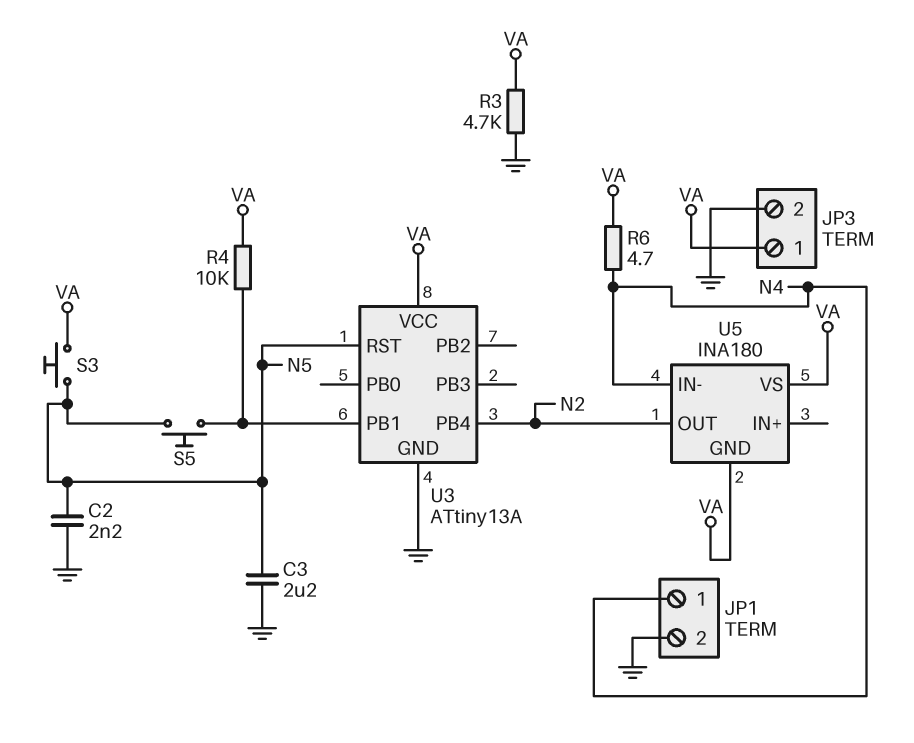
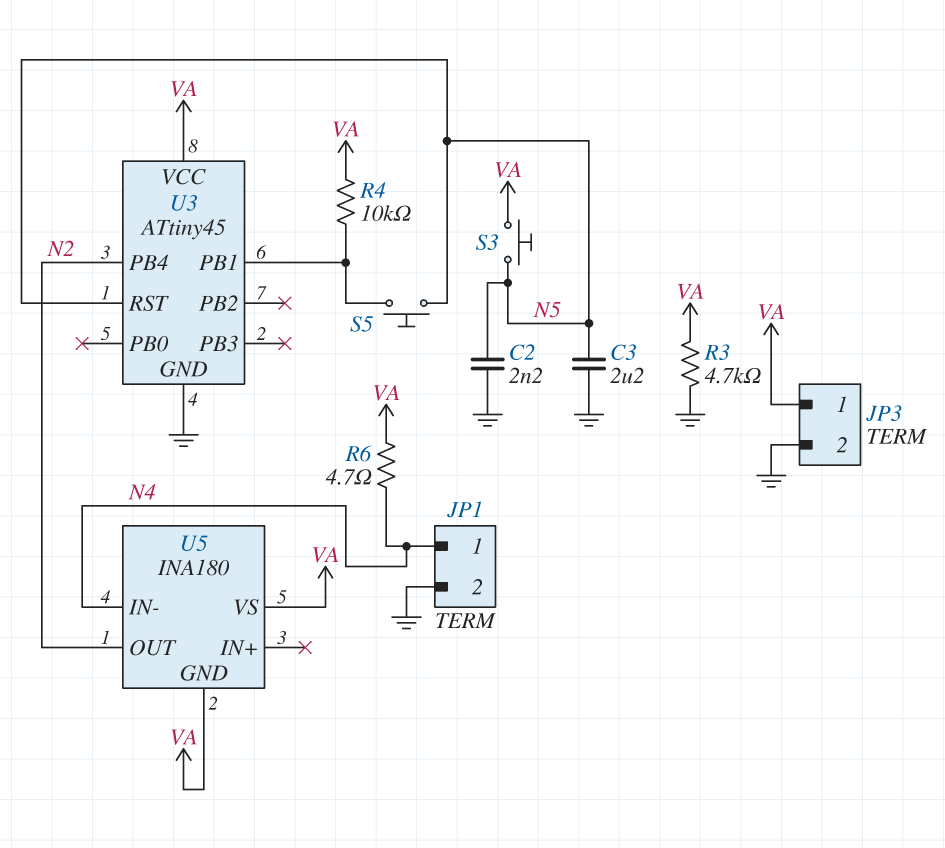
U3: ATtiny13A -> ATtiny45

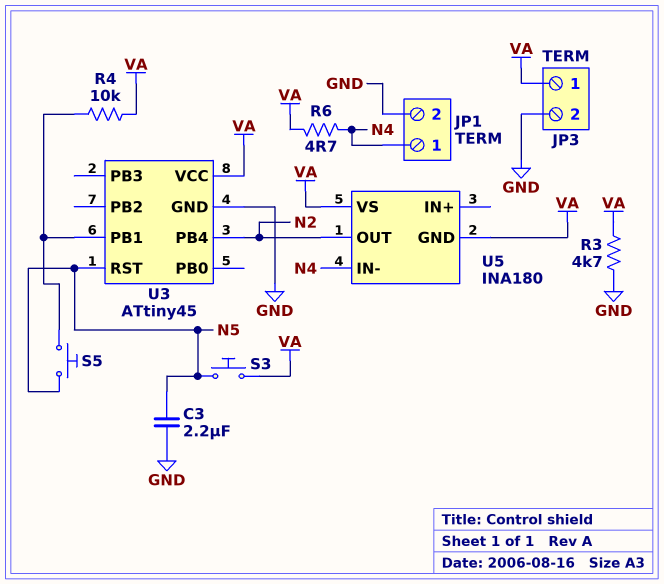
C2: 2.2nF (GND, N5) -> none

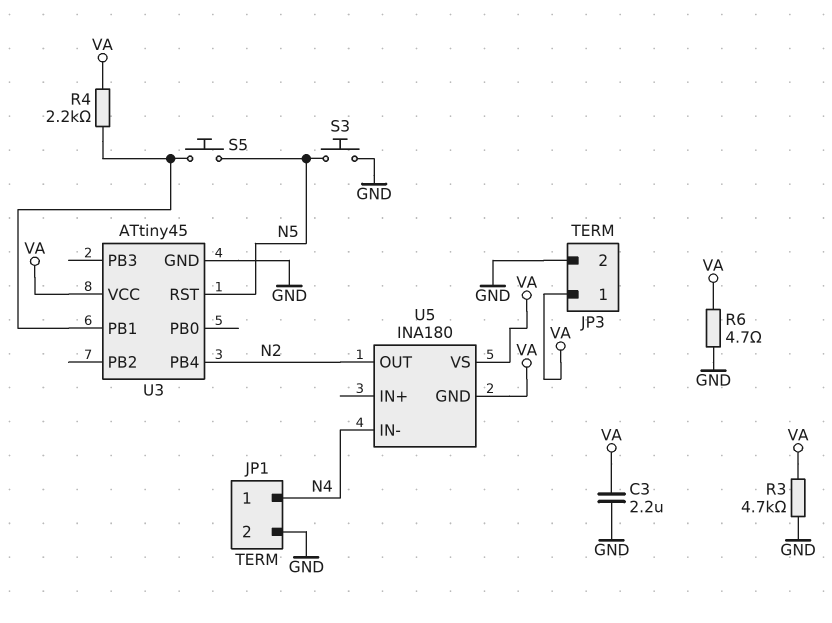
C3: 2.2uF (GND, N5) -> 2.2uF (GND, VA)
R4: 10k (U3/PB1, VA) -> 2.2k (U3/PB1, VA)
R6: 4.7 (N4, VA) -> 4.7 (GND, VA)
S3: button (N5, VA) -> button (GND, N5)

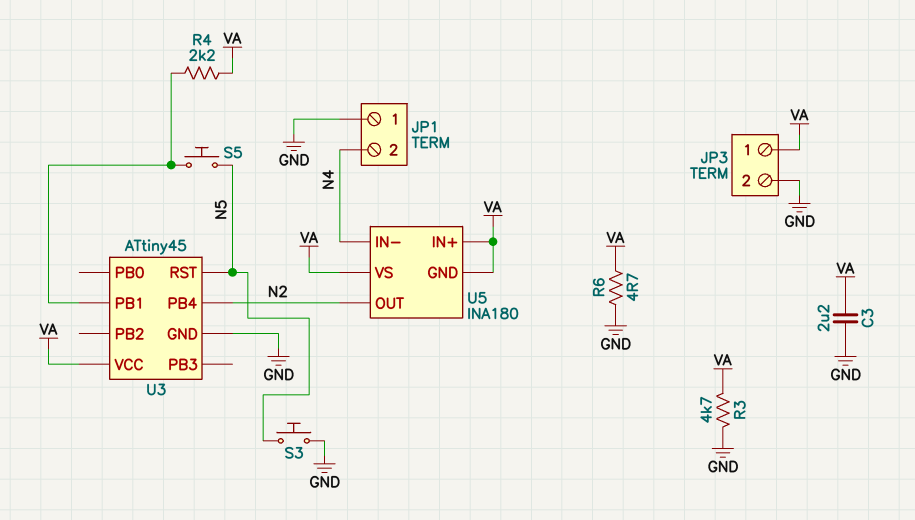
JP1 pin 1: N4 -> GND
JP1 pin 2: GND -> N4
U5 pin IN+: none -> VA

